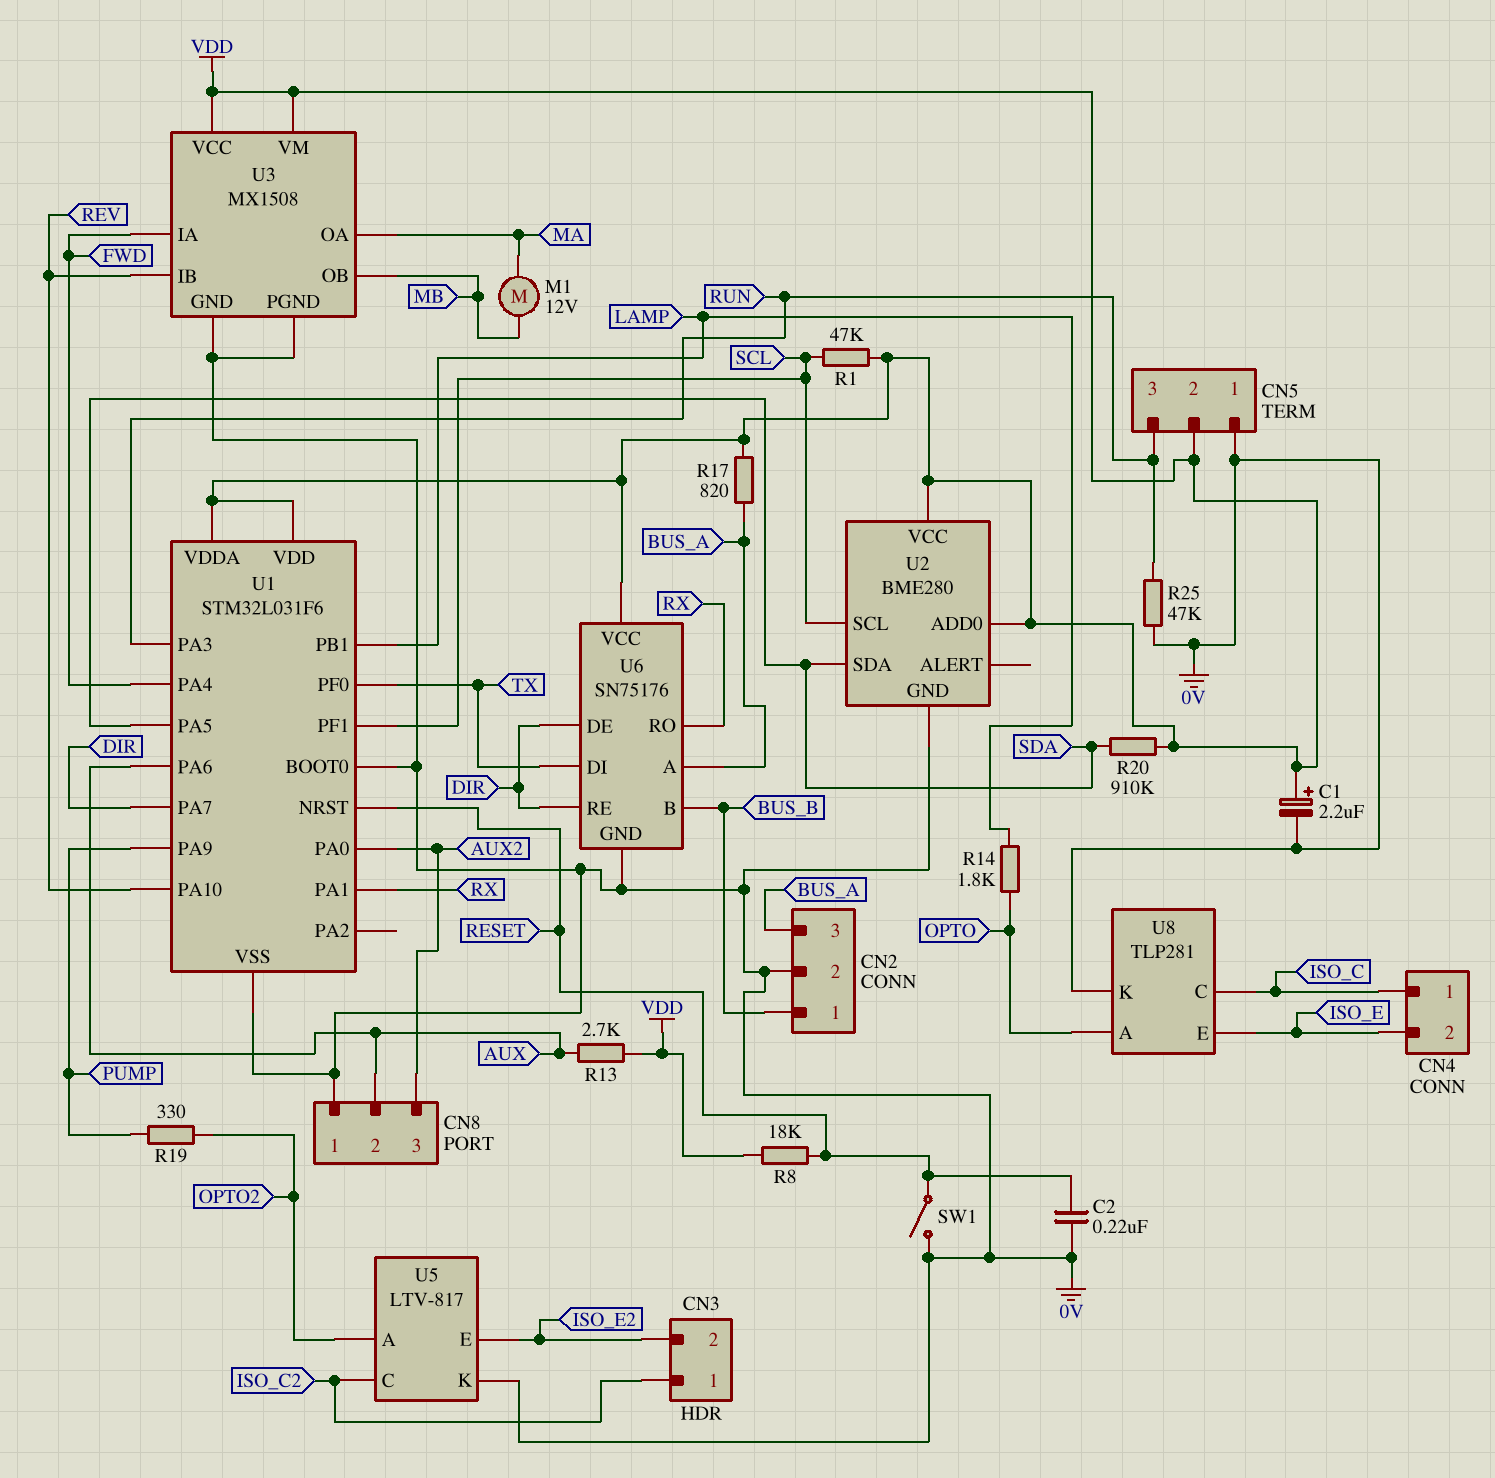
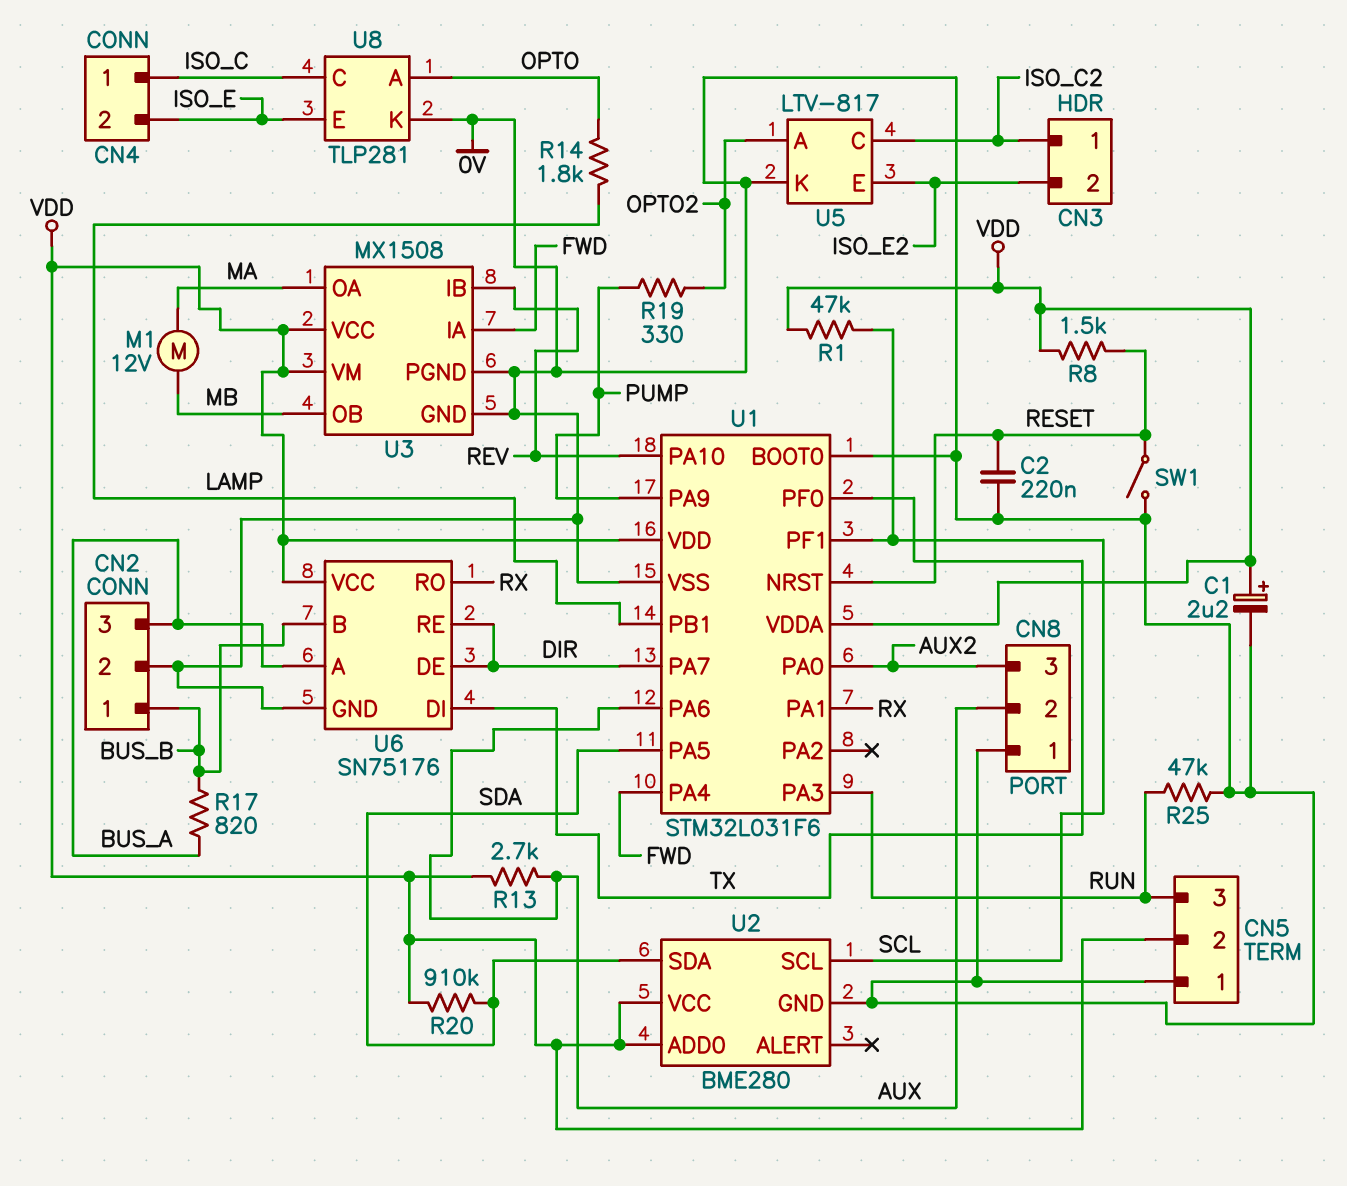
R8: 18k (RESET, VDD) -> 1.5k (RESET, VDD)
R17: 820 (BUS_A, VDD) -> 820 (BUS_A, BUS_B)

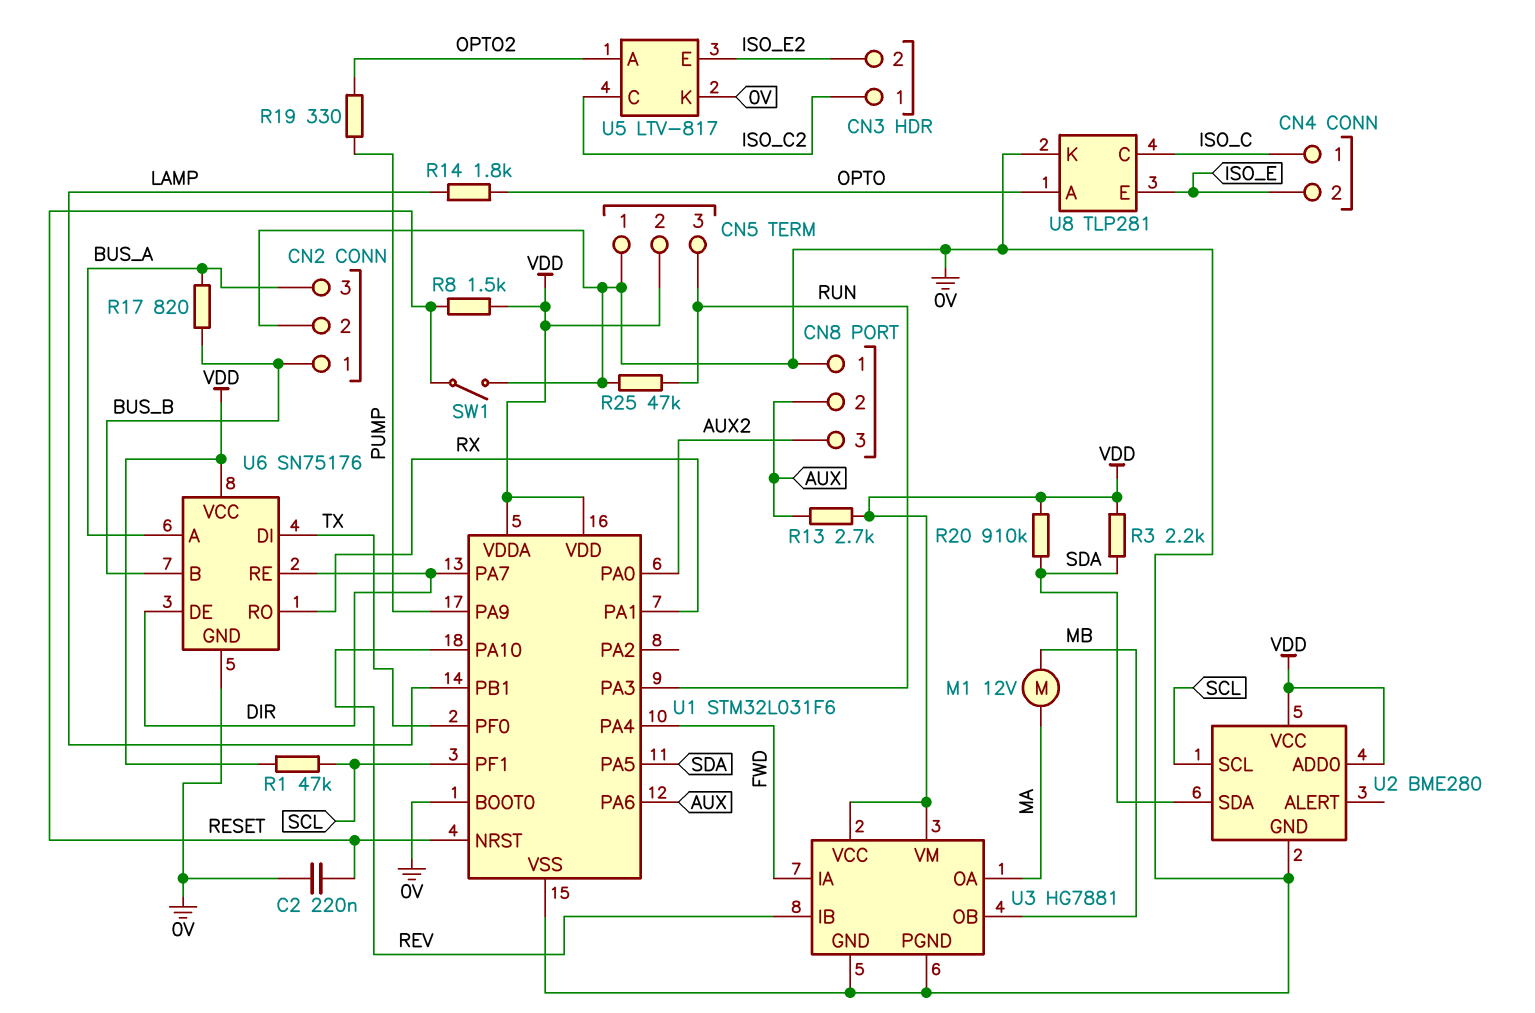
C1: 2.2uF (plus VDD, minus 0V) -> none
R3: none -> 2.2k (SDA, VDD)
U3: MX1508 -> HG7881

